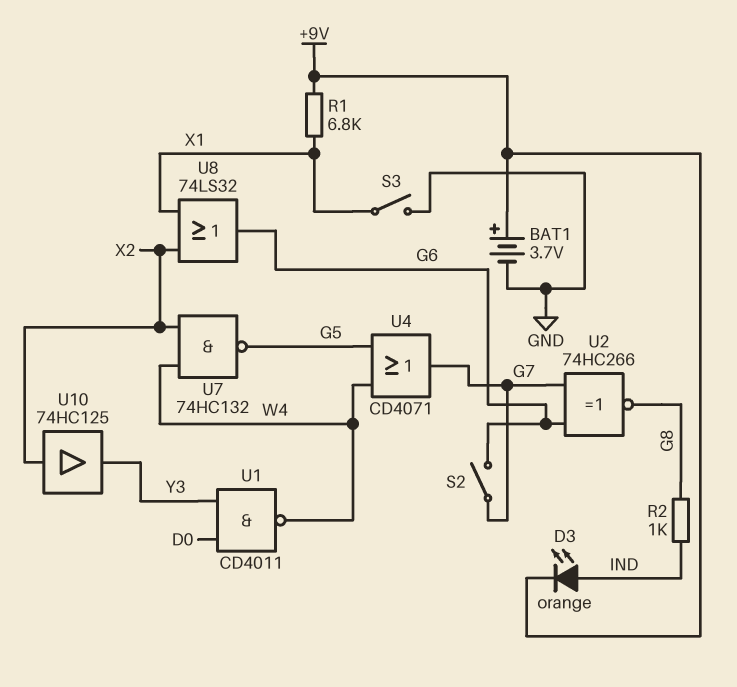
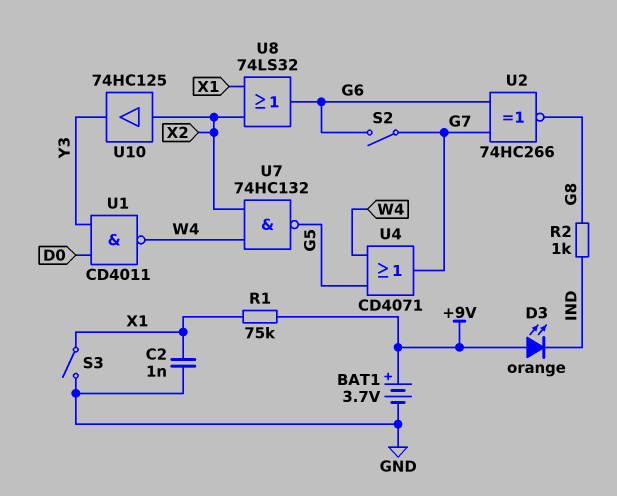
C2: none -> 1nF (GND, X1)
D3: LED orange (A IND, K +9V) -> LED orange (A +9V, K IND)
R1: 6.8k (+9V, X1) -> 75k (+9V, X1)

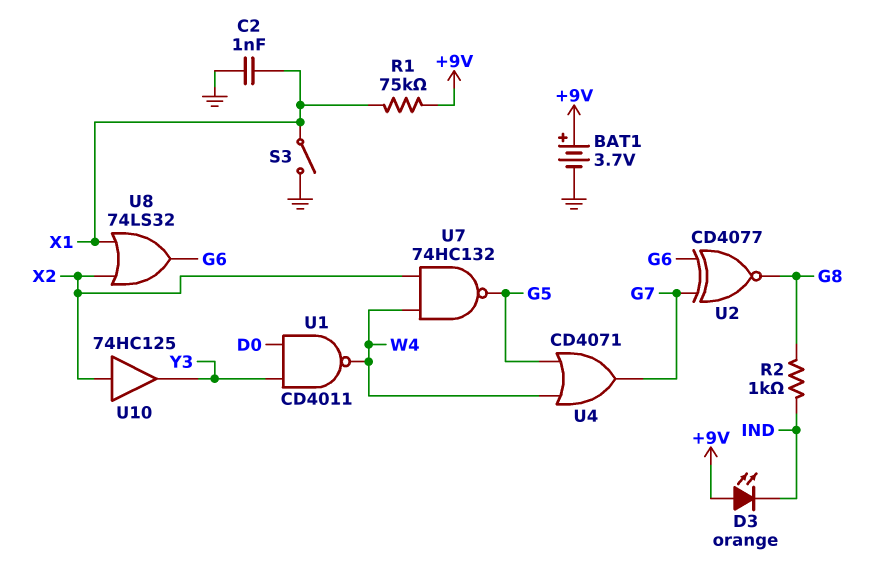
S2: switch (G6, G7) -> none
U2: XNOR 74HC266 (in G6, in G7, out G8) -> XNOR CD4077 (in G6, in G7, out G8)

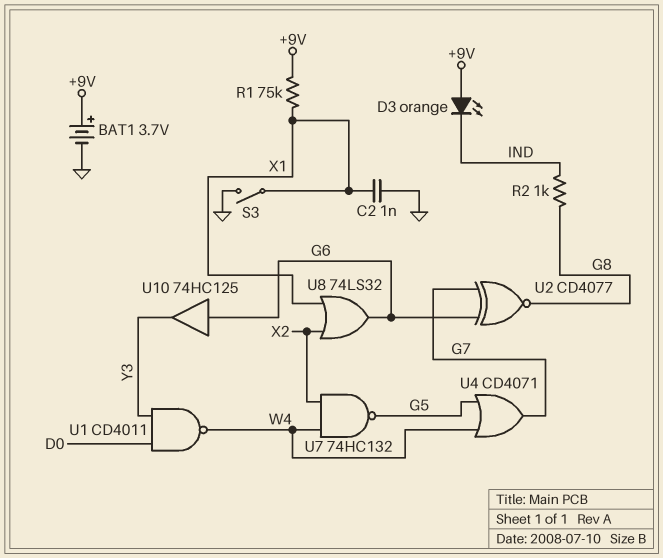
U10: buffer 74HC125 (in X2, out Y3) -> buffer 74HC125 (in G6, out Y3)

